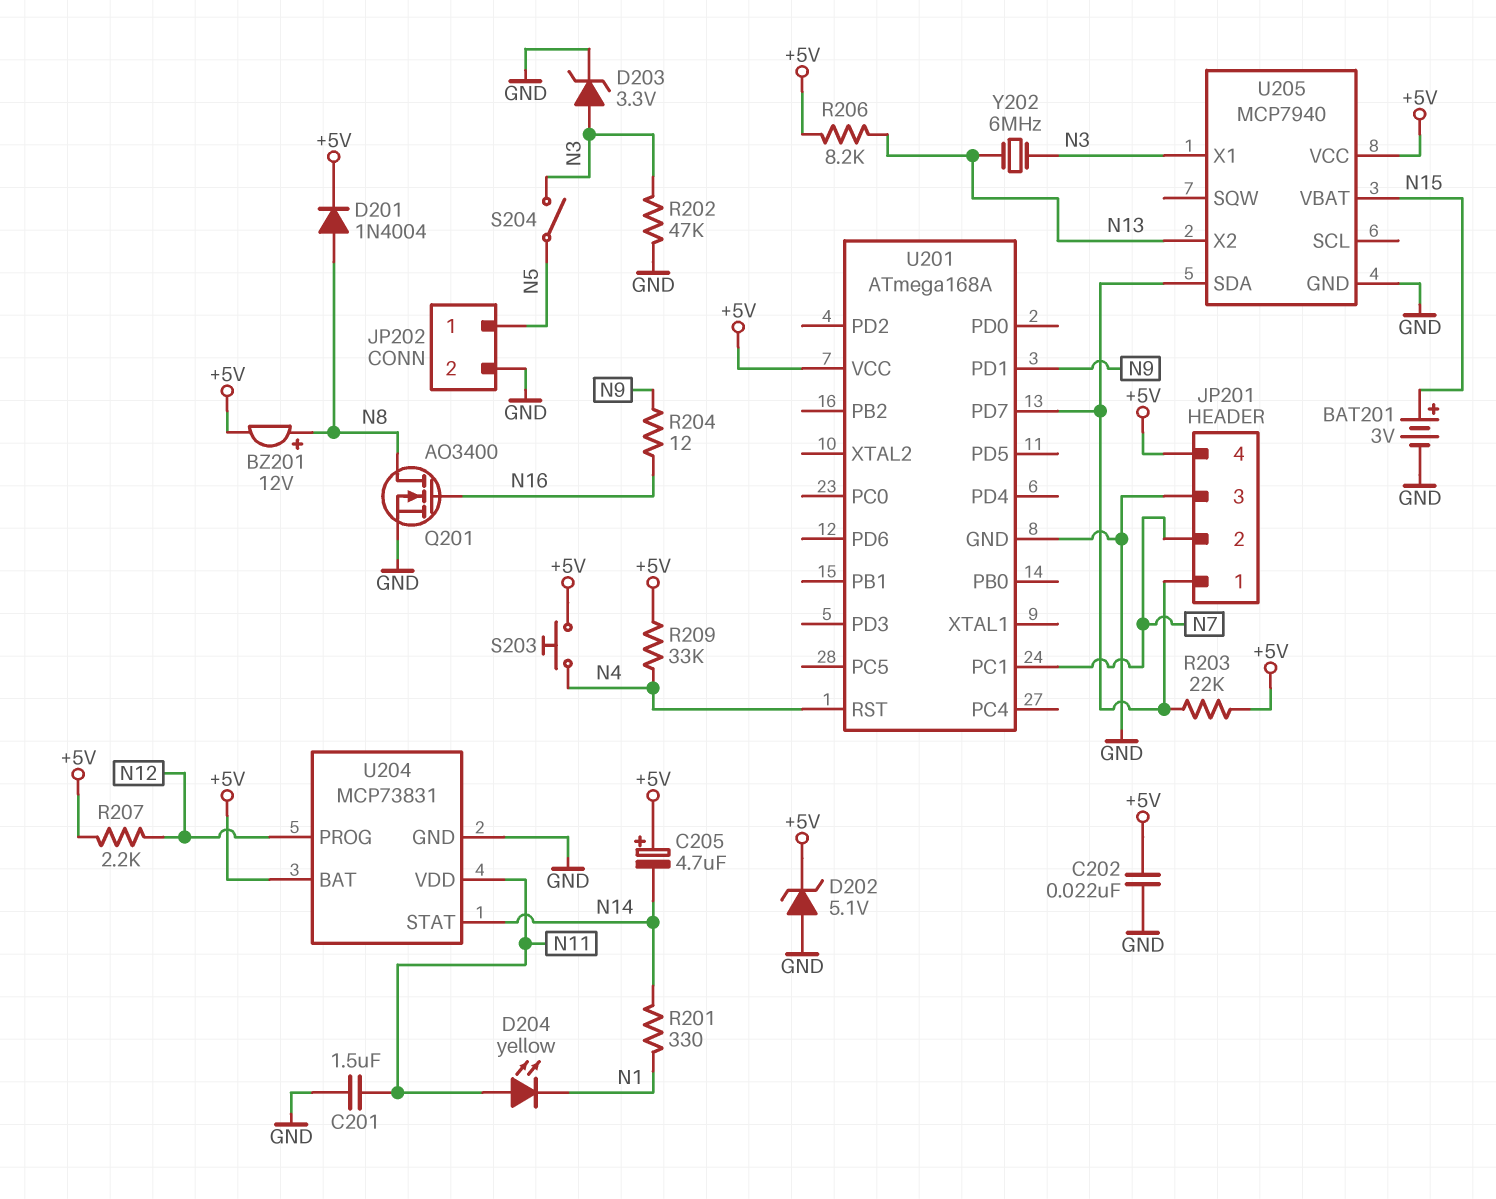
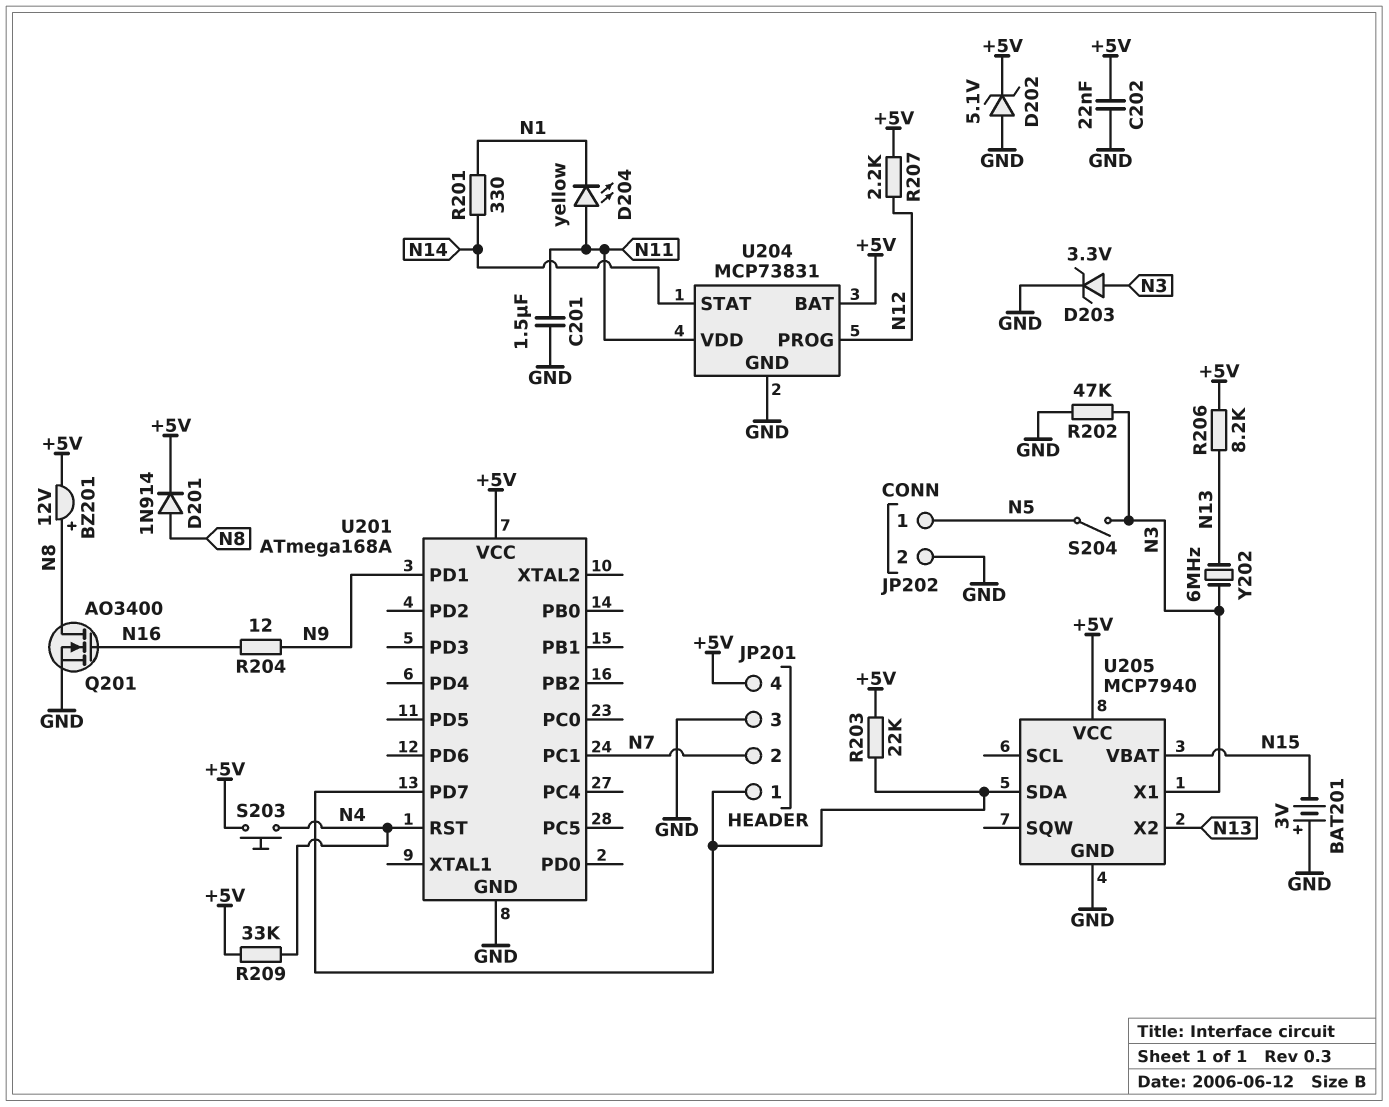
BAT201: 3V (plus N15, minus GND) -> 3V (plus GND, minus N15)
C205: 4.7uF (plus +5V, minus N14) -> none
D201: diode 1N4004 (A N8, K +5V) -> diode 1N914 (A N8, K +5V)

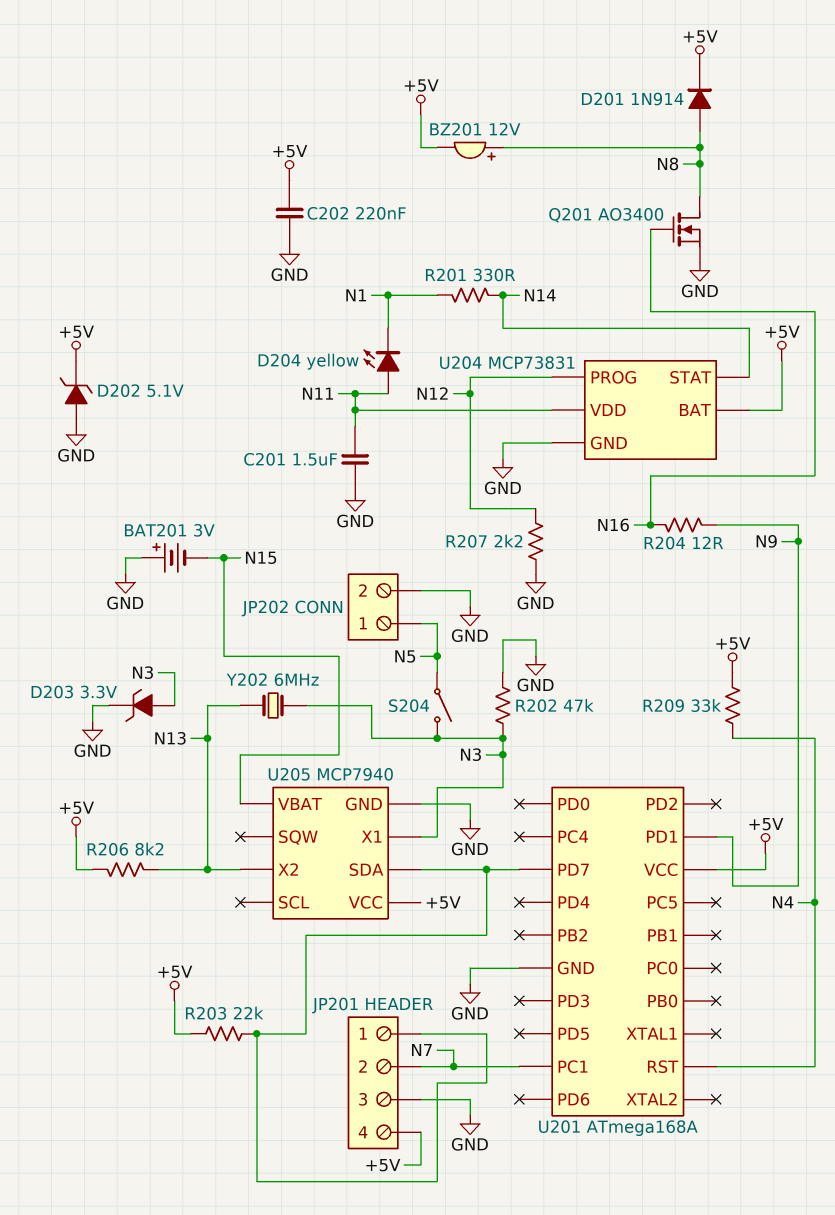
C202: 22nF (+5V, GND) -> 220nF (+5V, GND)
R207: 2.2k (+5V, N12) -> 2.2k (GND, N12)
S203: button (+5V, N4) -> none

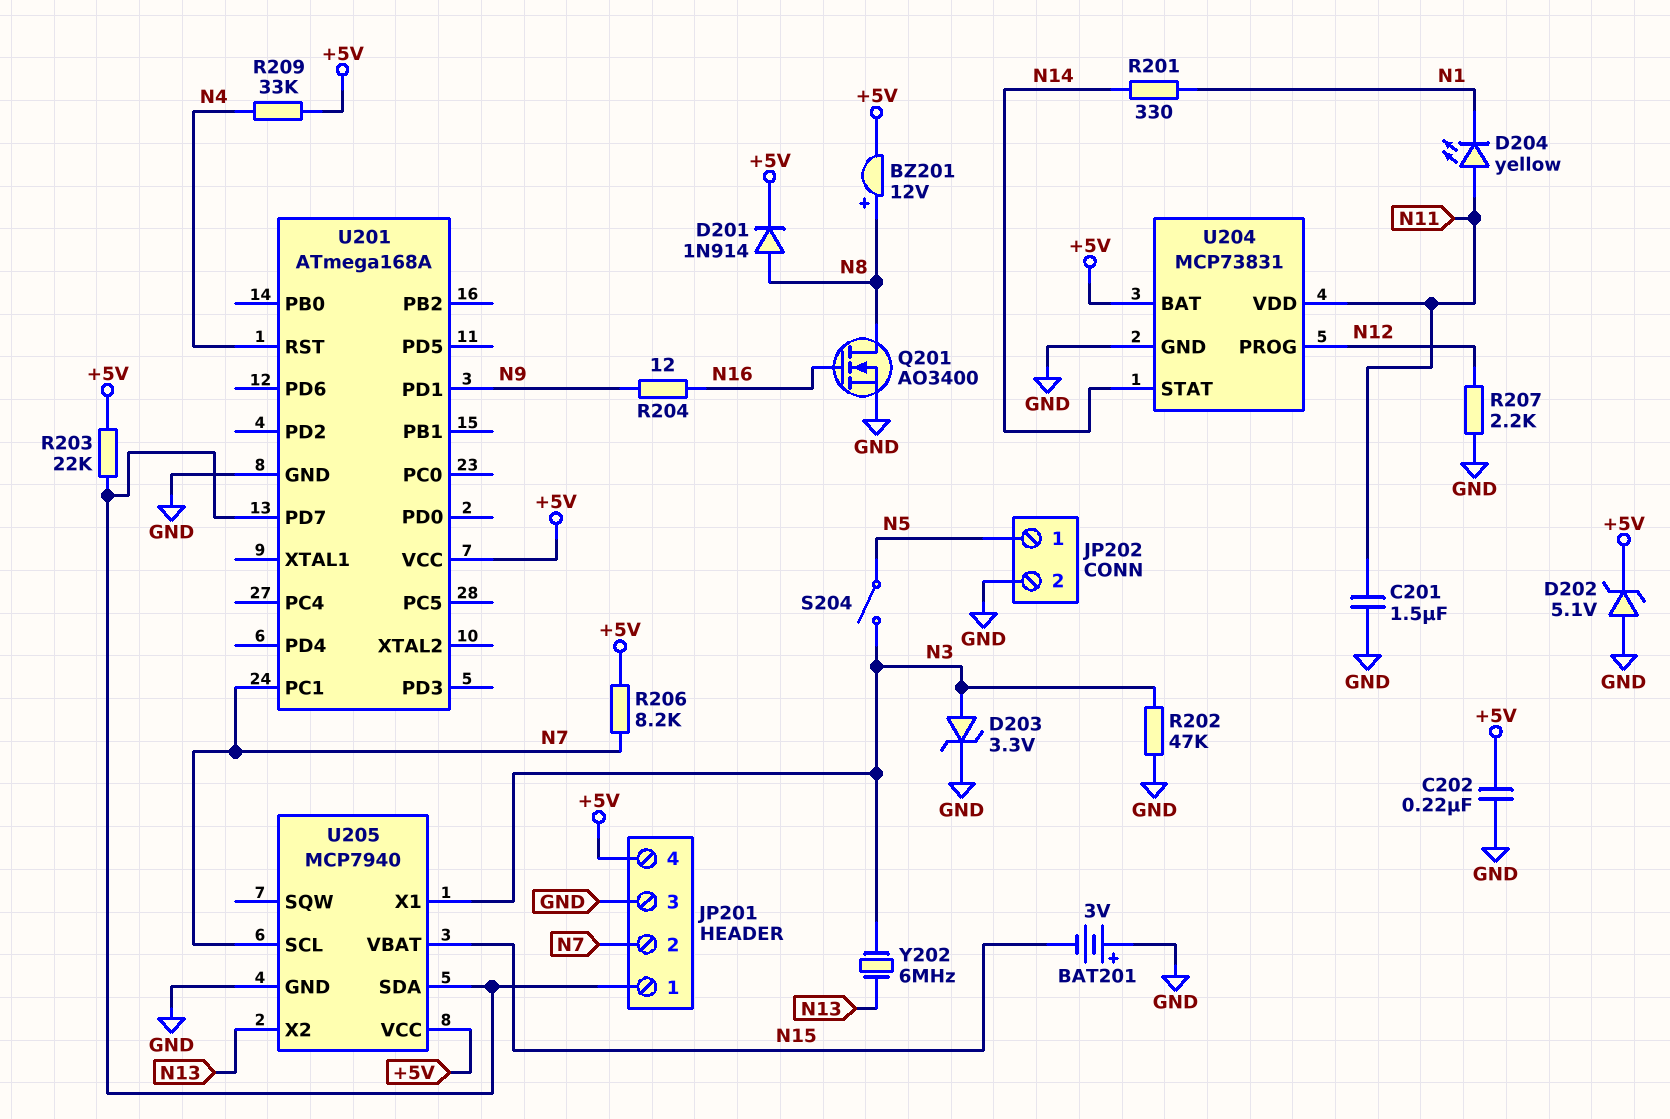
R206: 8.2k (+5V, N13) -> 8.2k (+5V, N7)
U205 pin SCL: none -> N7

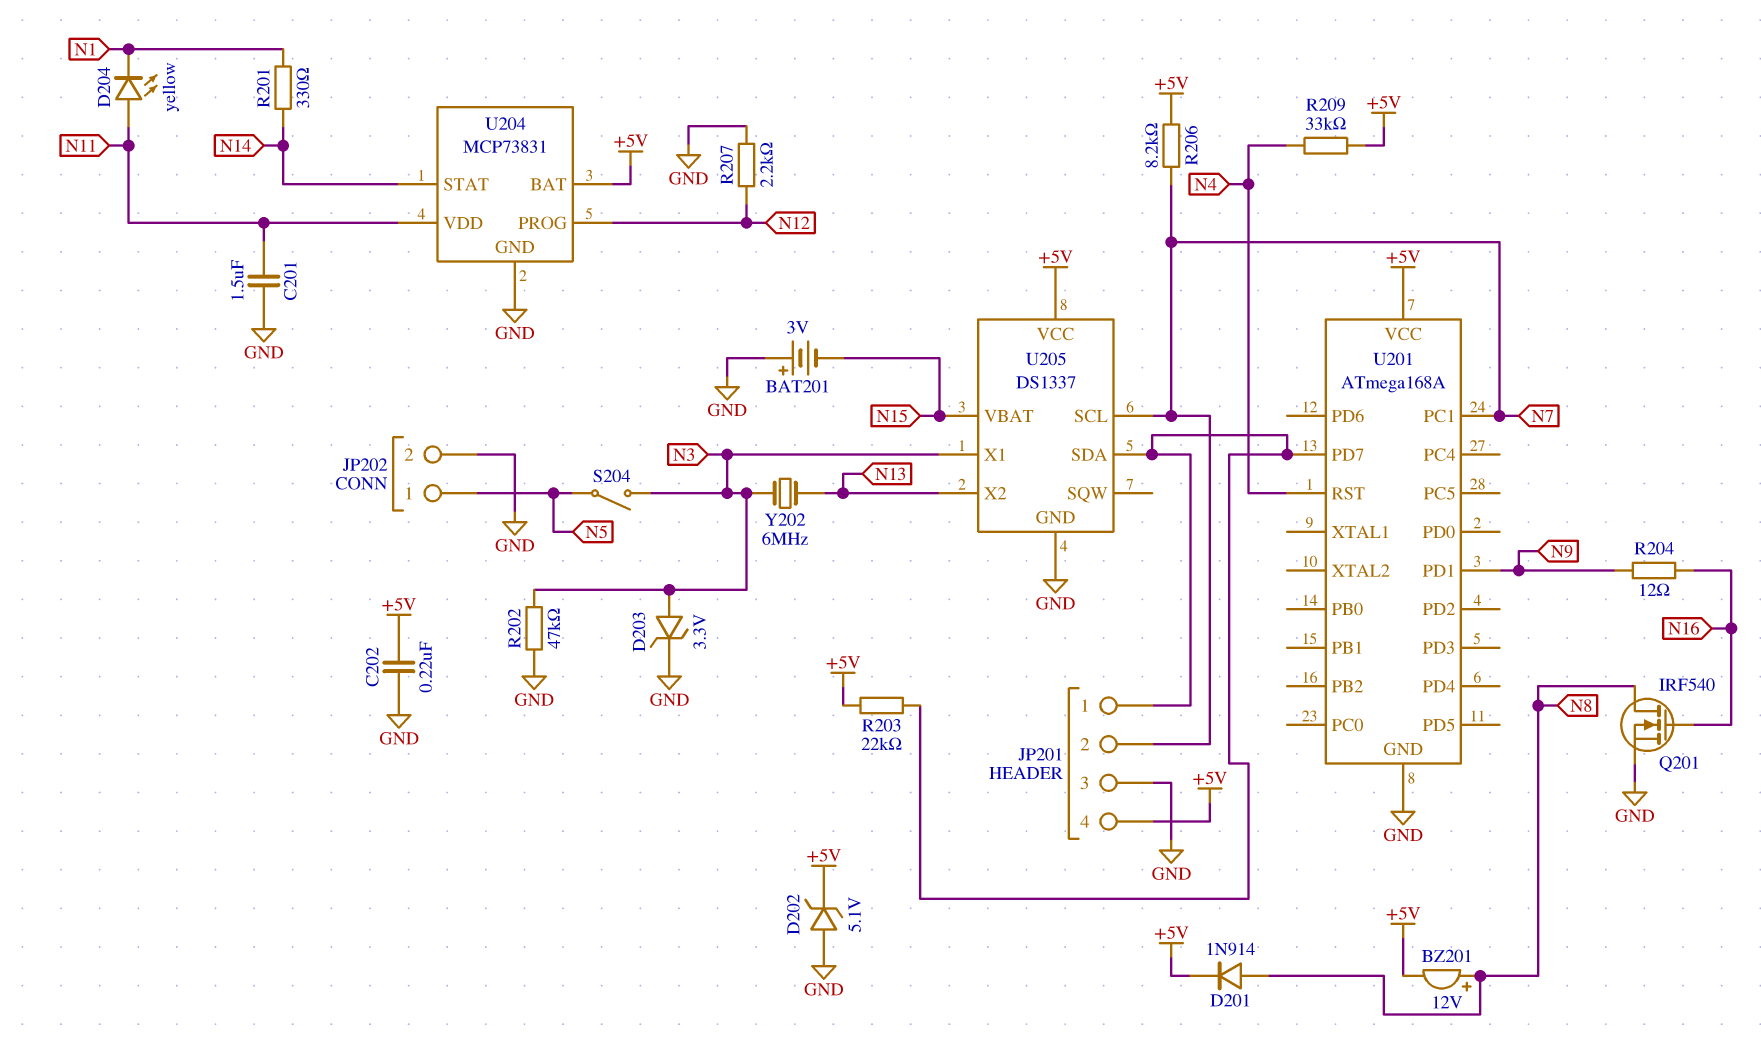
Q201: NMOS AO3400 (G N16, D N8, S GND) -> NMOS IRF540 (G N16, D N8, S GND)
U205: MCP7940 -> DS1337

